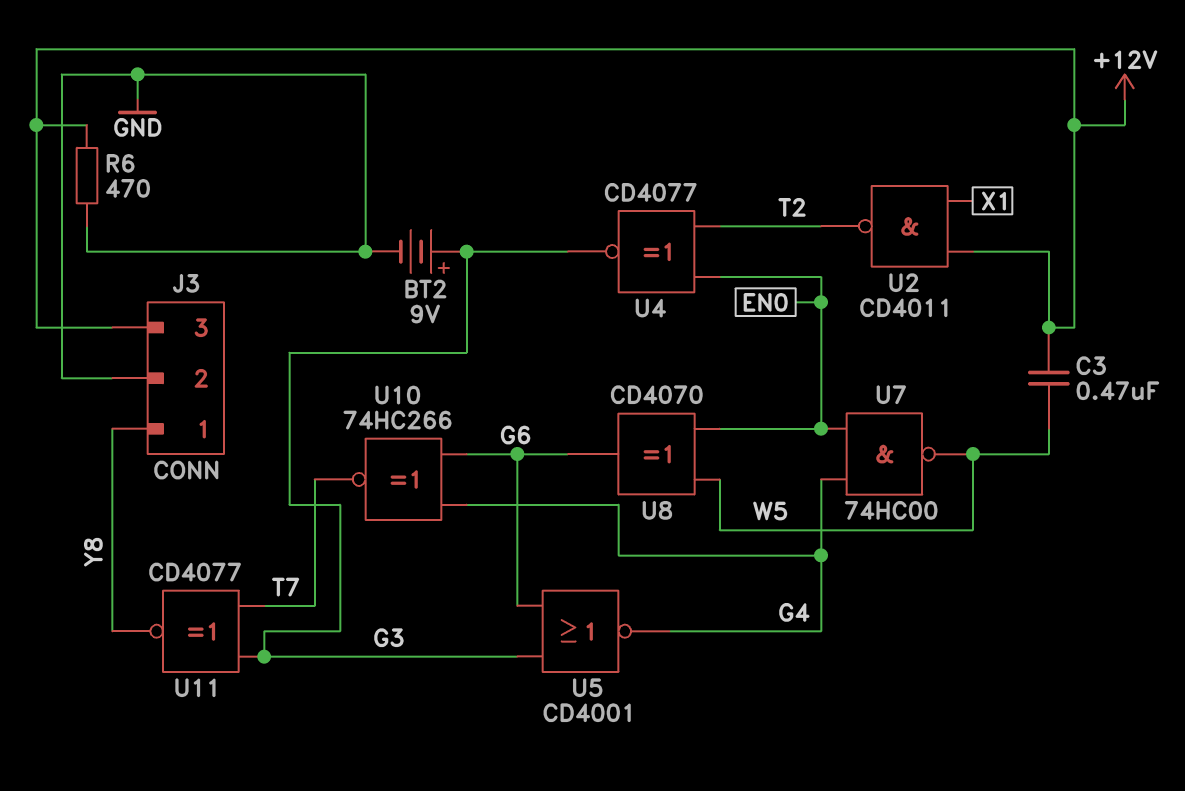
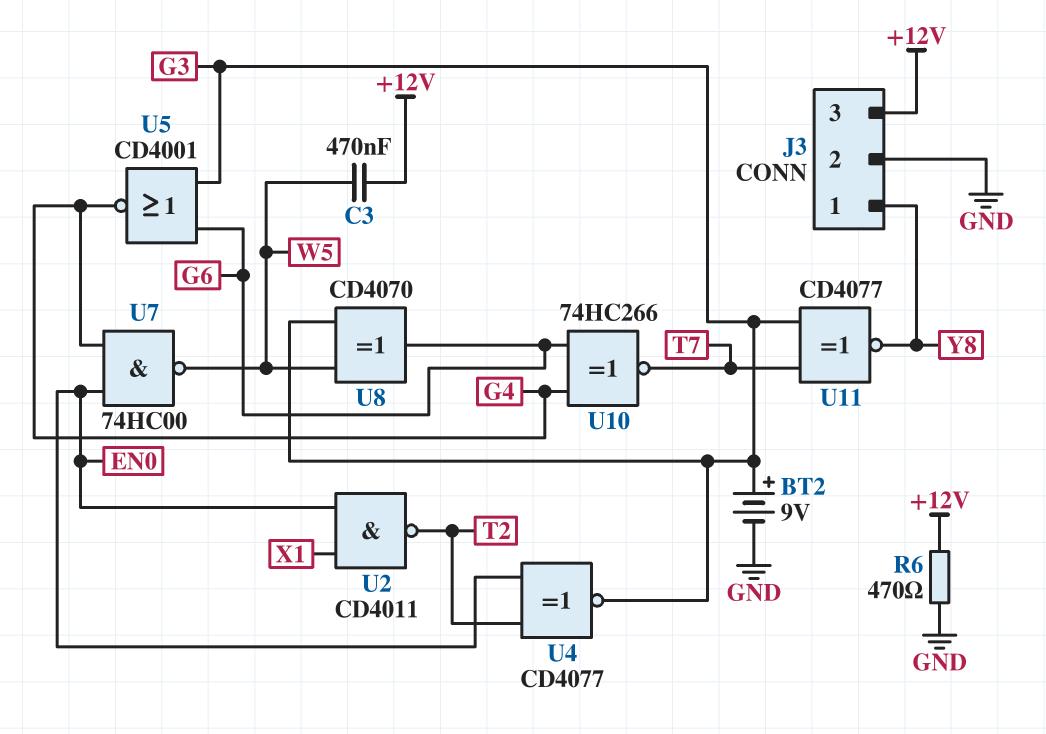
U2: NAND CD4011 (in +12V, in X1, out T2) -> NAND CD4011 (in EN0, in X1, out T2)
U8: XOR CD4070 (in EN0, in W5, out G6) -> XOR CD4070 (in G3, in W5, out G6)

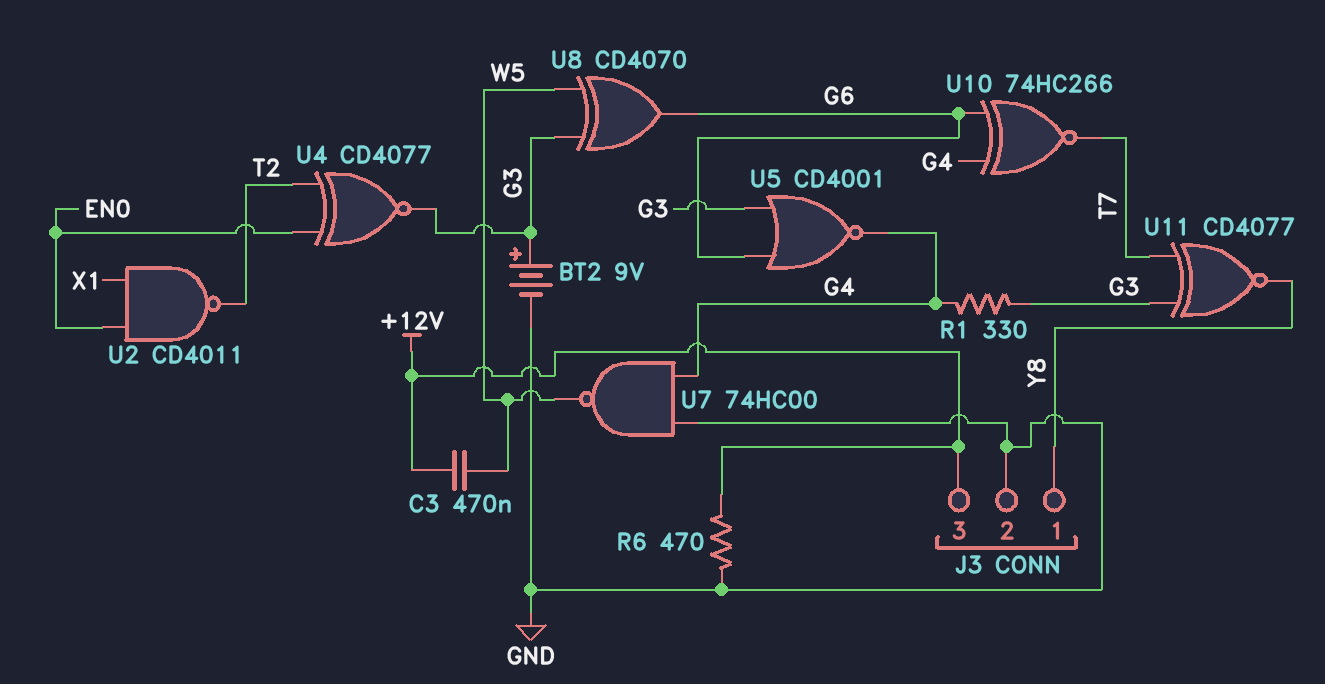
R1: none -> 330 (G3, G4)
U7: NAND 74HC00 (in EN0, in G4, out W5) -> NAND 74HC00 (in G4, in GND, out W5)

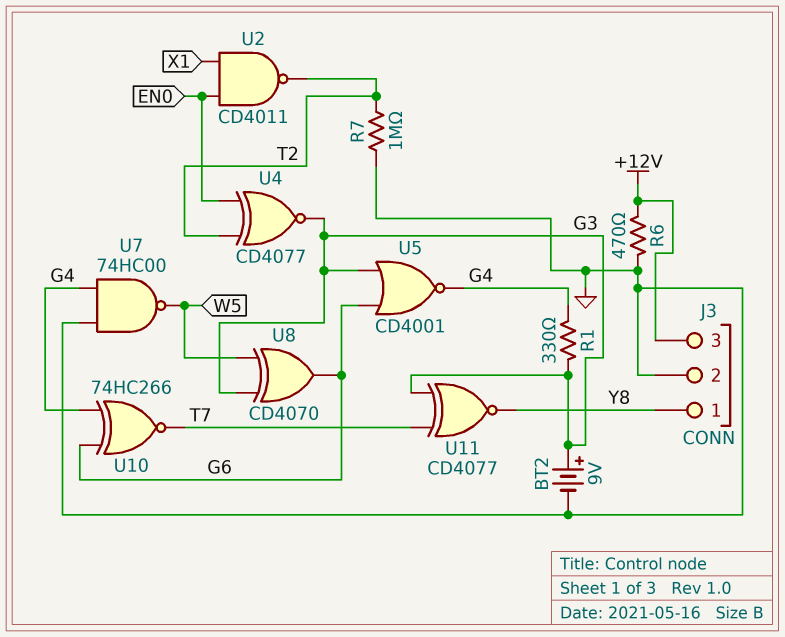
C3: 470nF (+12V, W5) -> none
R7: none -> 1M (GND, T2)

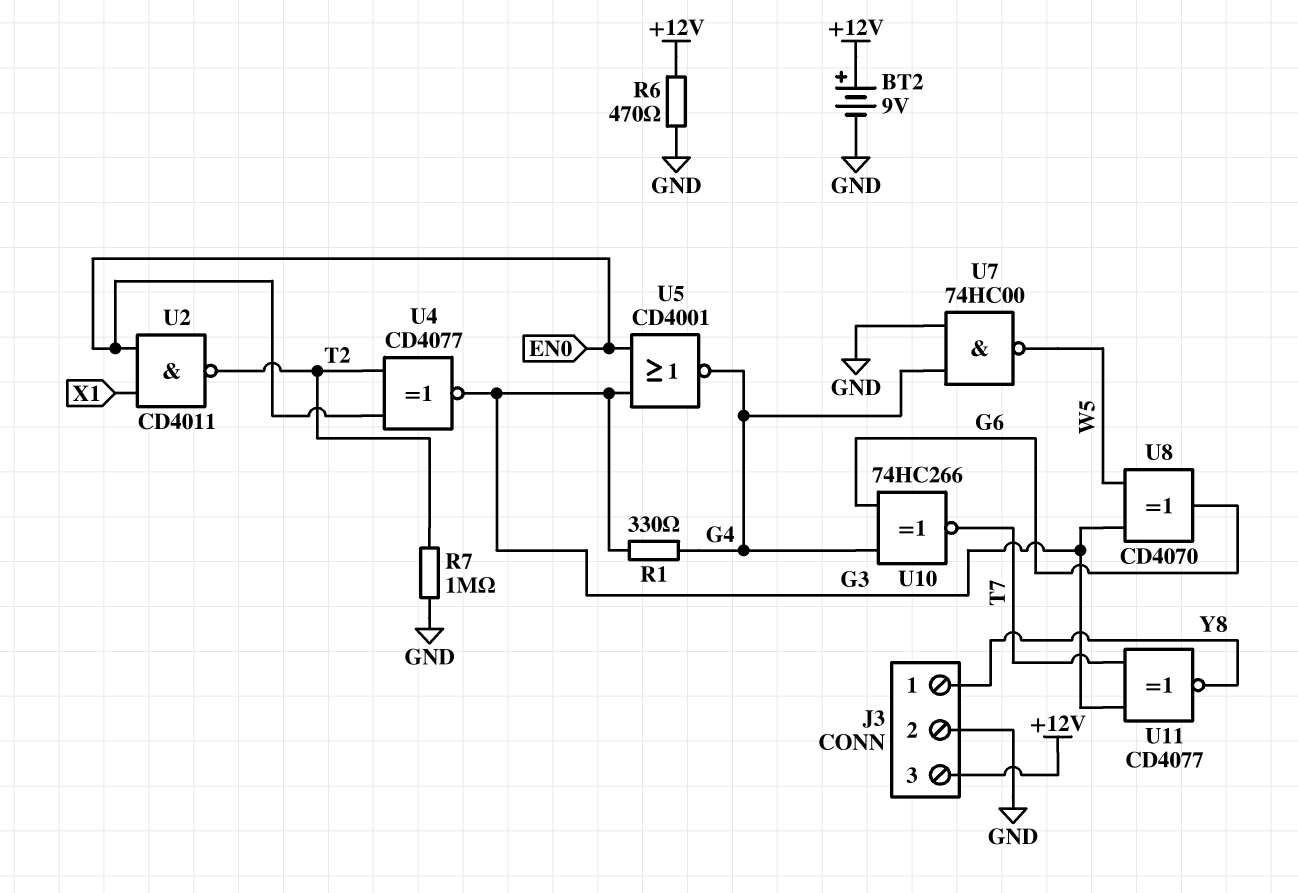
BT2: 9V (plus G3, minus GND) -> 9V (plus +12V, minus GND)
U5: NOR CD4001 (in G3, in G6, out G4) -> NOR CD4001 (in EN0, in G3, out G4)

